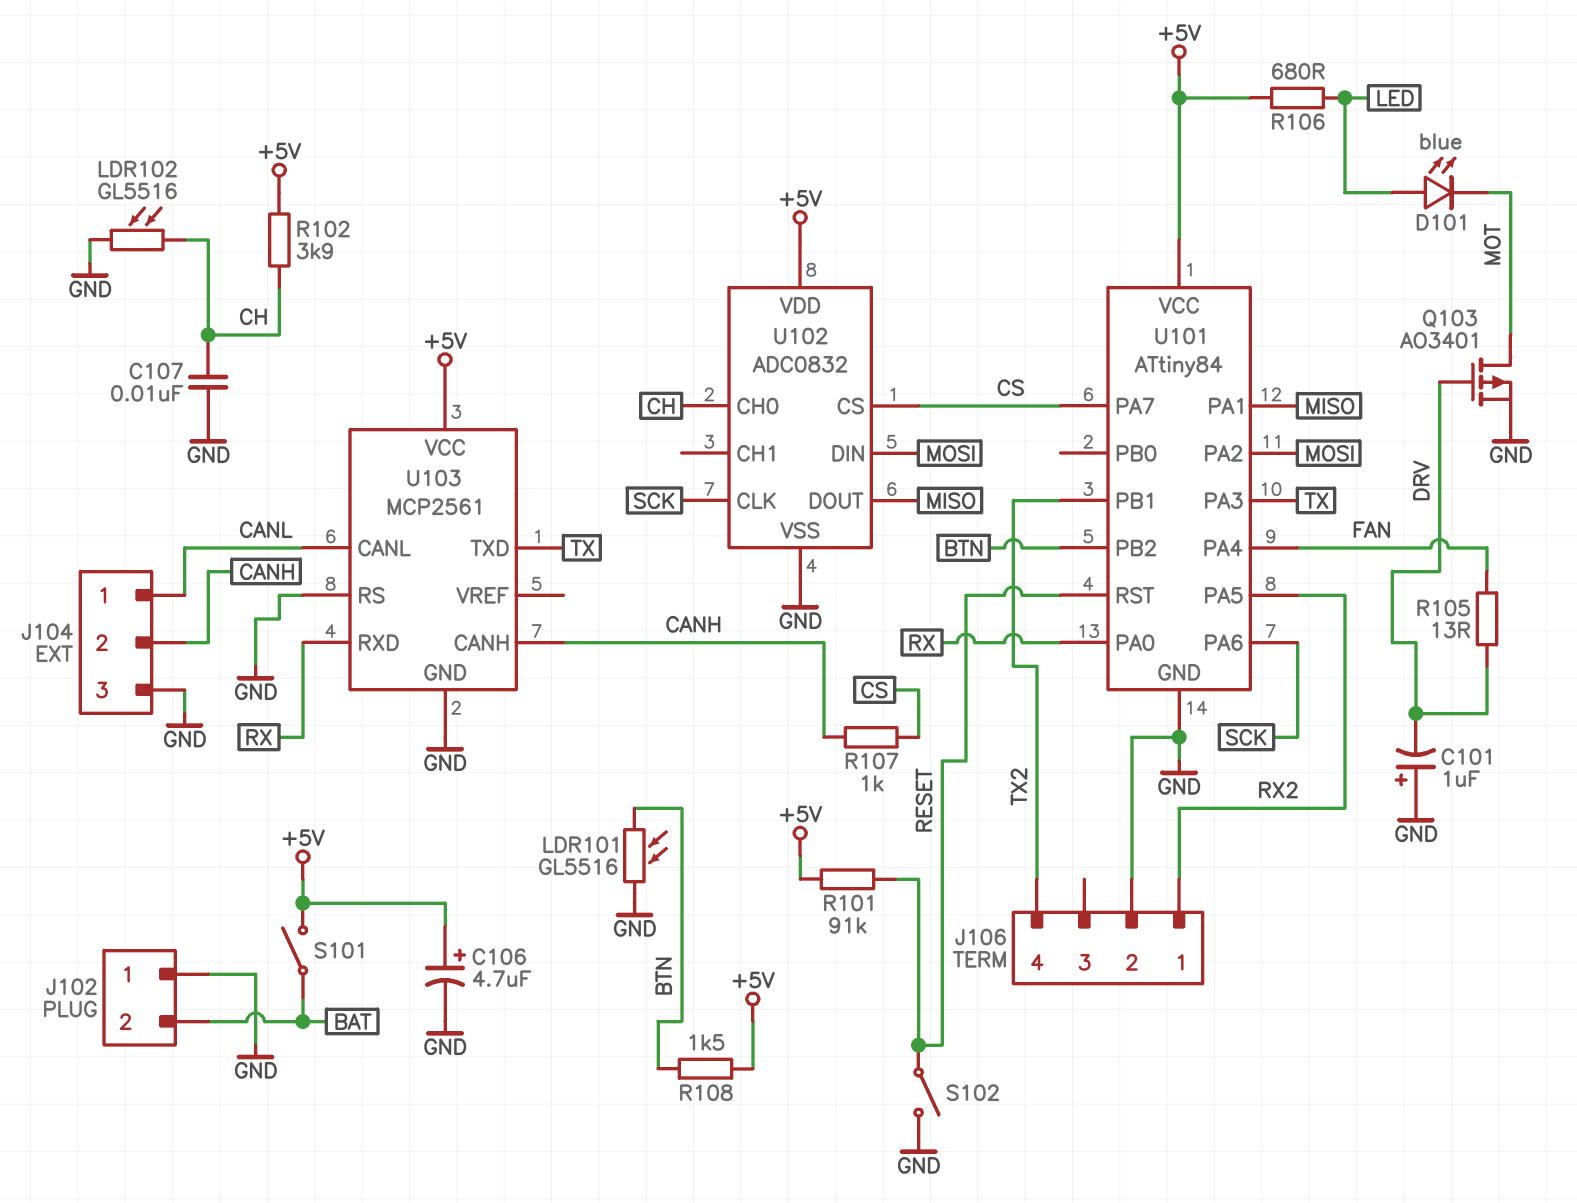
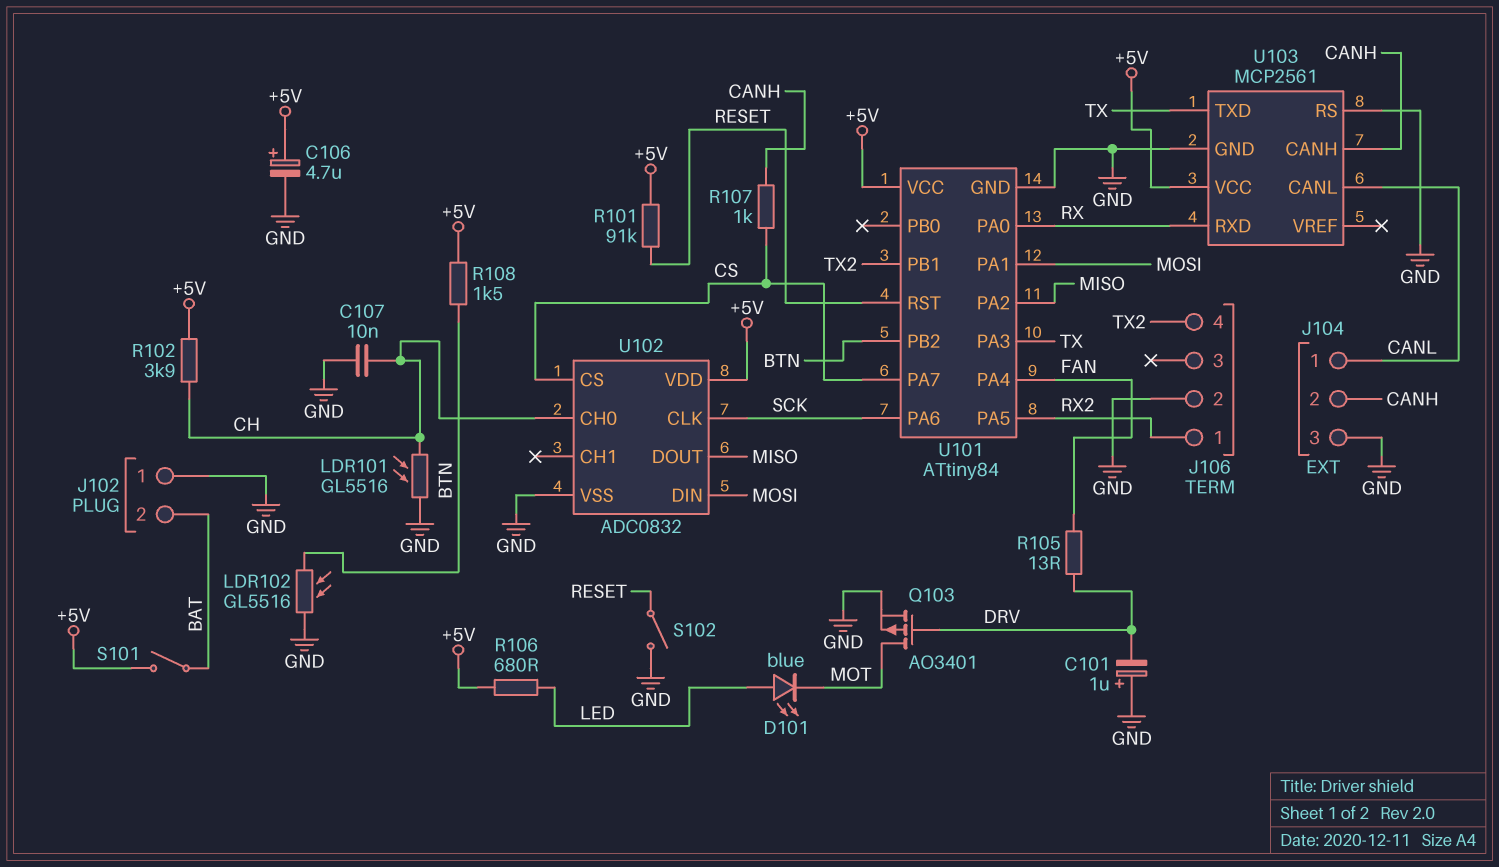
LDR101: GL5516 (BTN, GND) -> GL5516 (CH, GND)
LDR102: GL5516 (CH, GND) -> GL5516 (BTN, GND)
U101 pin PA1: MISO -> MOSI
U101 pin PA2: MOSI -> MISO

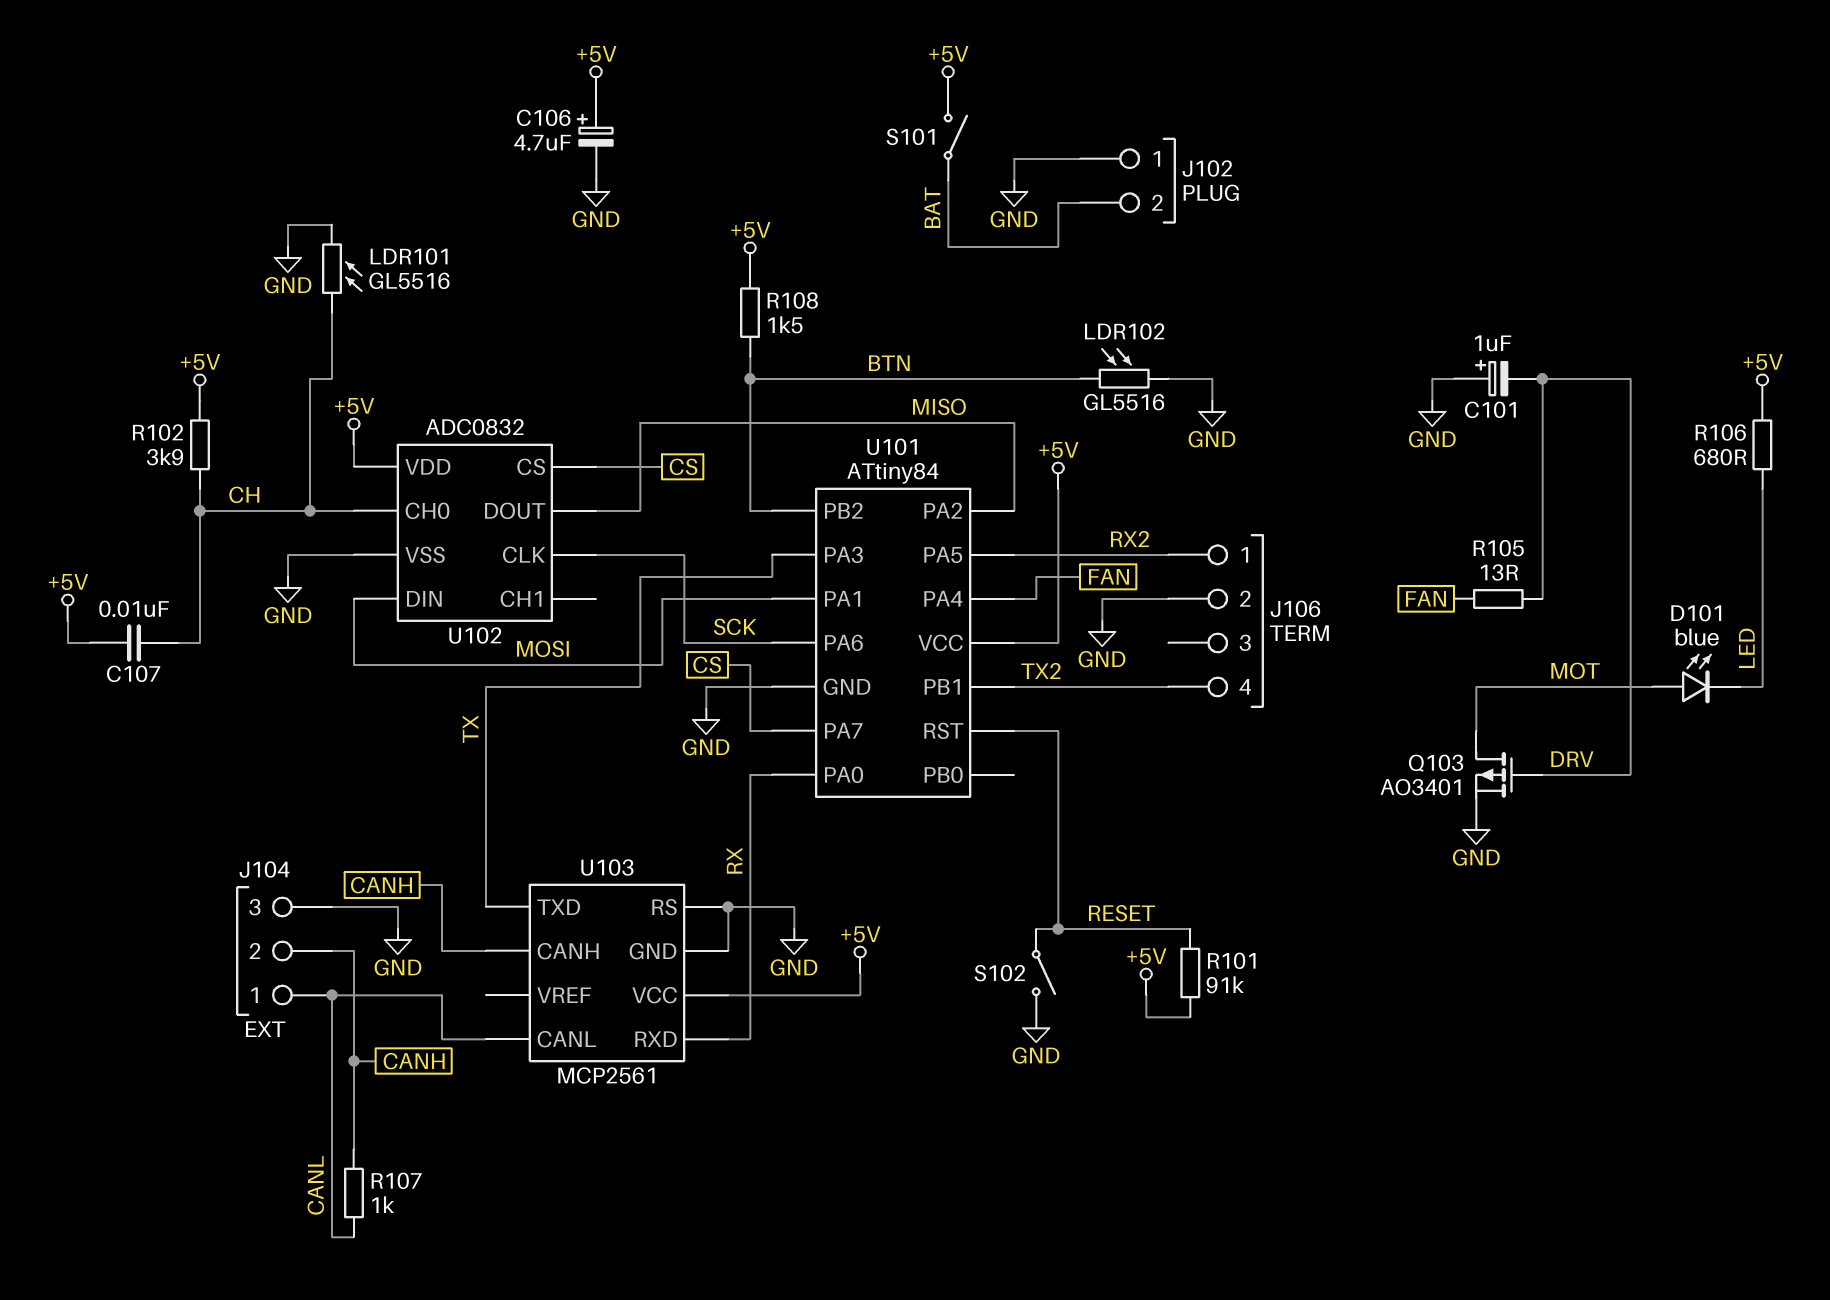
C107: 10nF (CH, GND) -> 10nF (+5V, CH)
D101: LED blue (A LED, K MOT) -> LED blue (A MOT, K LED)
R107: 1k (CANH, CS) -> 1k (CANH, CANL)

